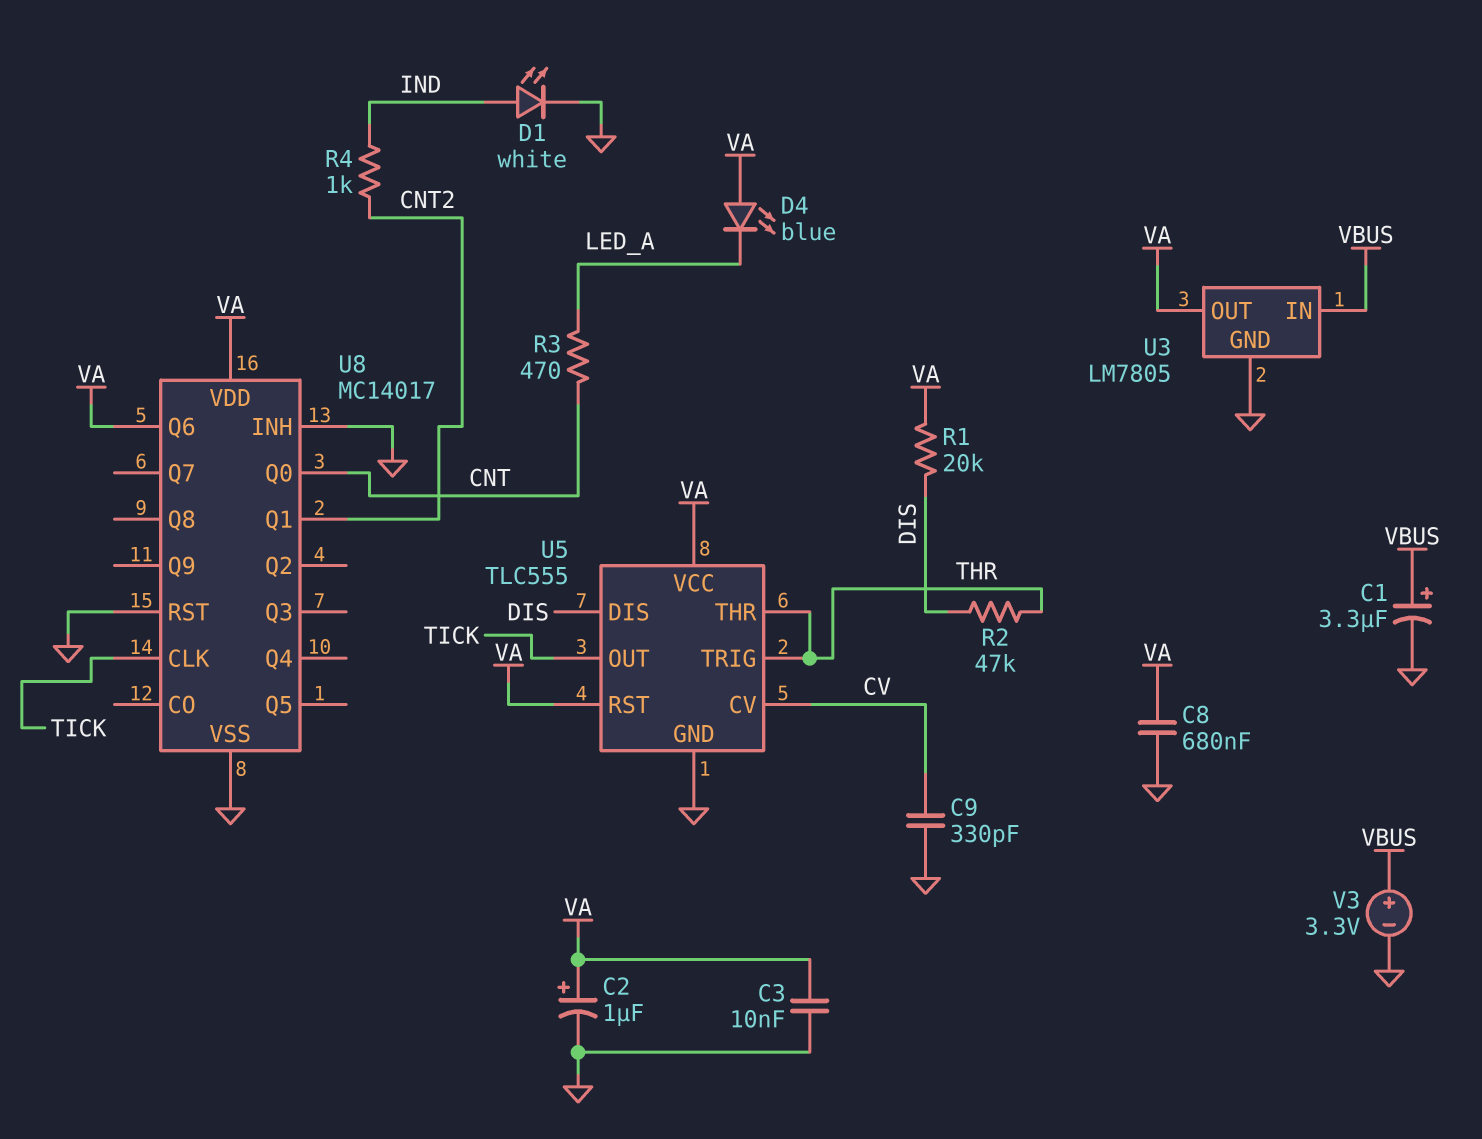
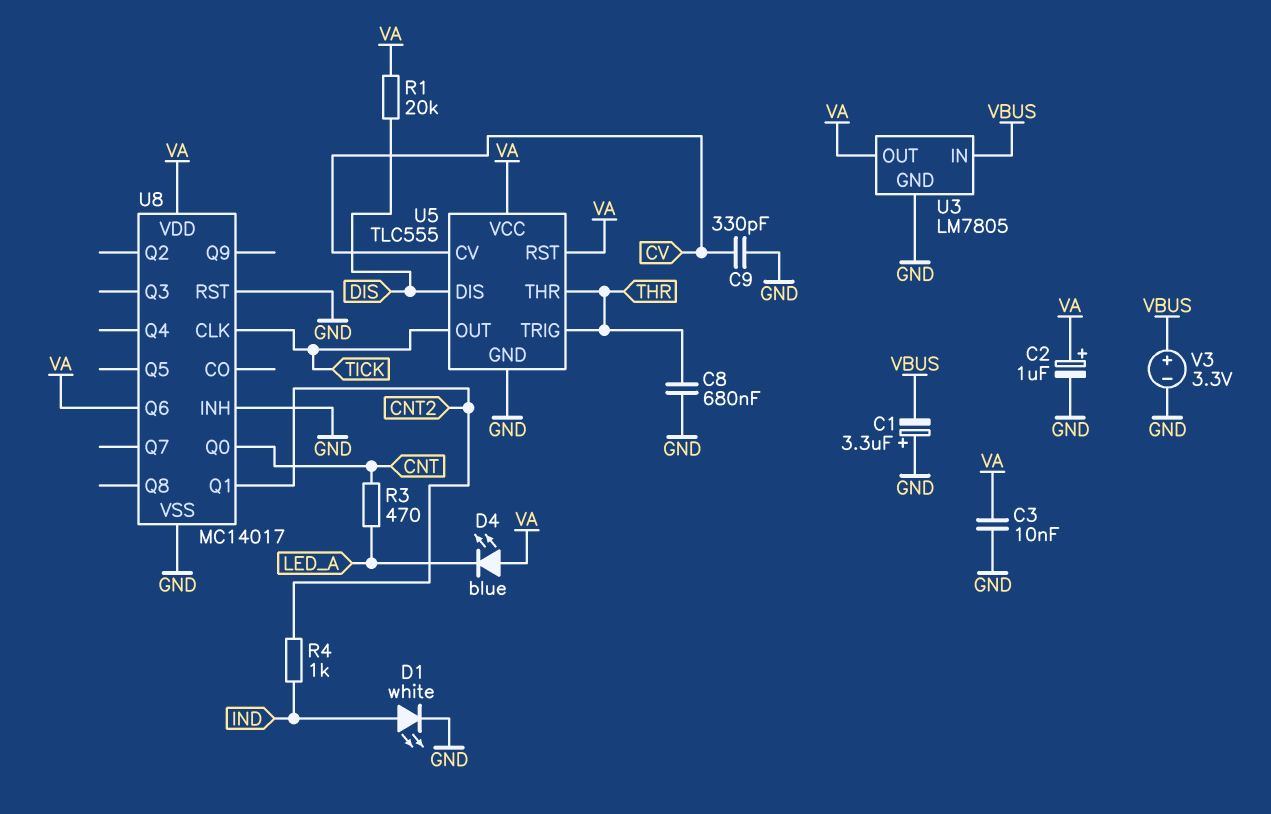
C1: 3.3uF (plus VBUS, minus GND) -> 3.3uF (plus GND, minus VBUS)
C8: 680nF (GND, VA) -> 680nF (GND, THR)
R2: 47k (DIS, THR) -> none

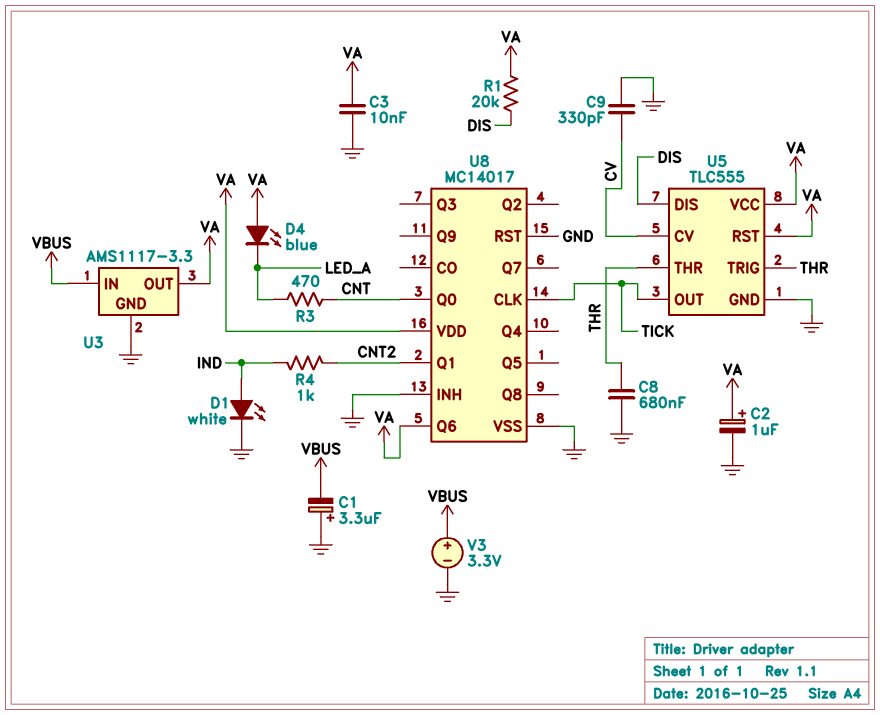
U3: LM7805 -> AMS1117-3.3

